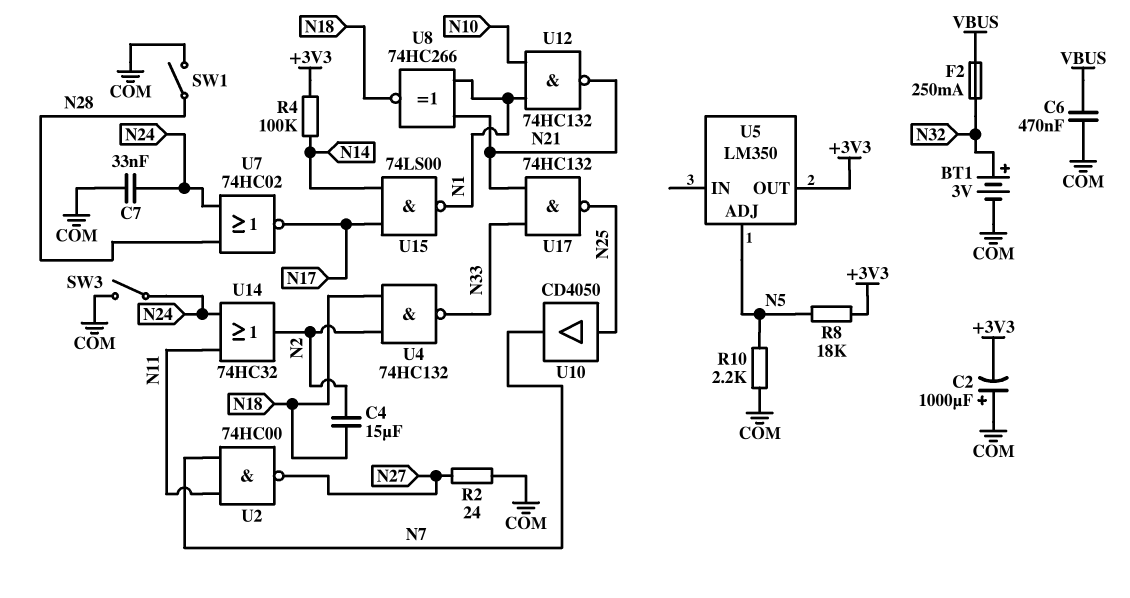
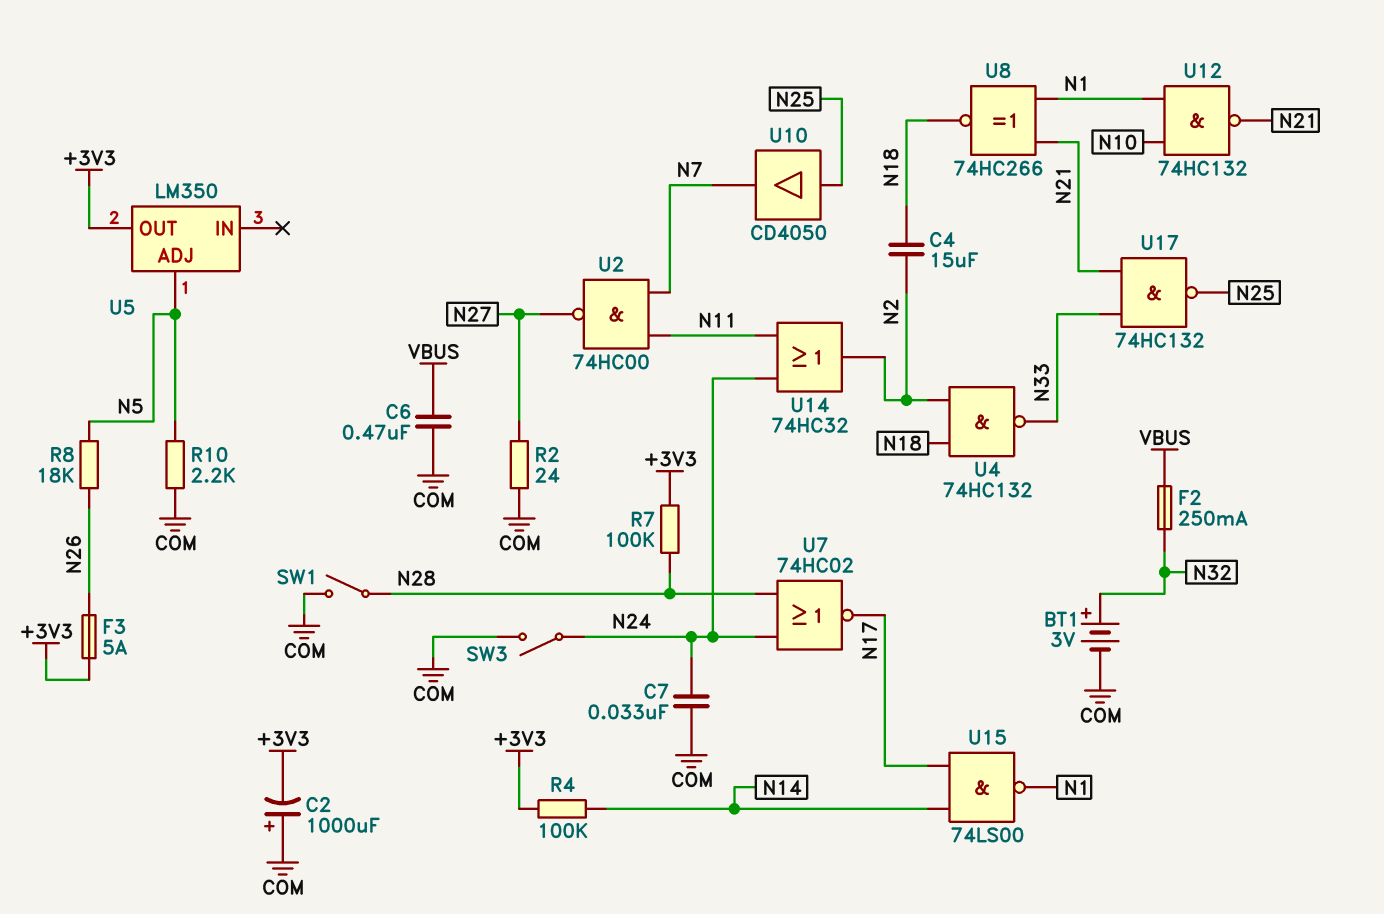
F3: none -> 5A (+3V3, N26)
R7: none -> 100k (+3V3, N28)
R8: 18k (+3V3, N5) -> 18k (N5, N26)

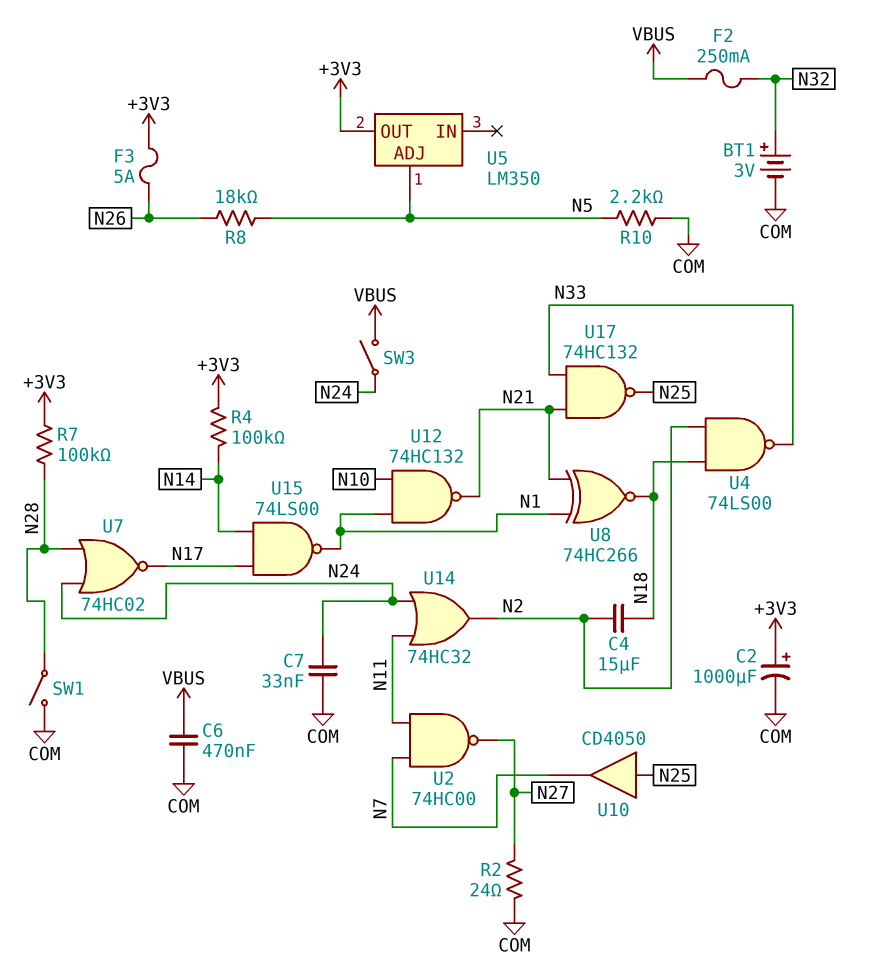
C2: 1000uF (plus COM, minus +3V3) -> 1000uF (plus +3V3, minus COM)
SW3: switch (COM, N24) -> switch (N24, VBUS)
U4: NAND 74HC132 (in N2, in N18, out N33) -> NAND 74LS00 (in N2, in N18, out N33)

